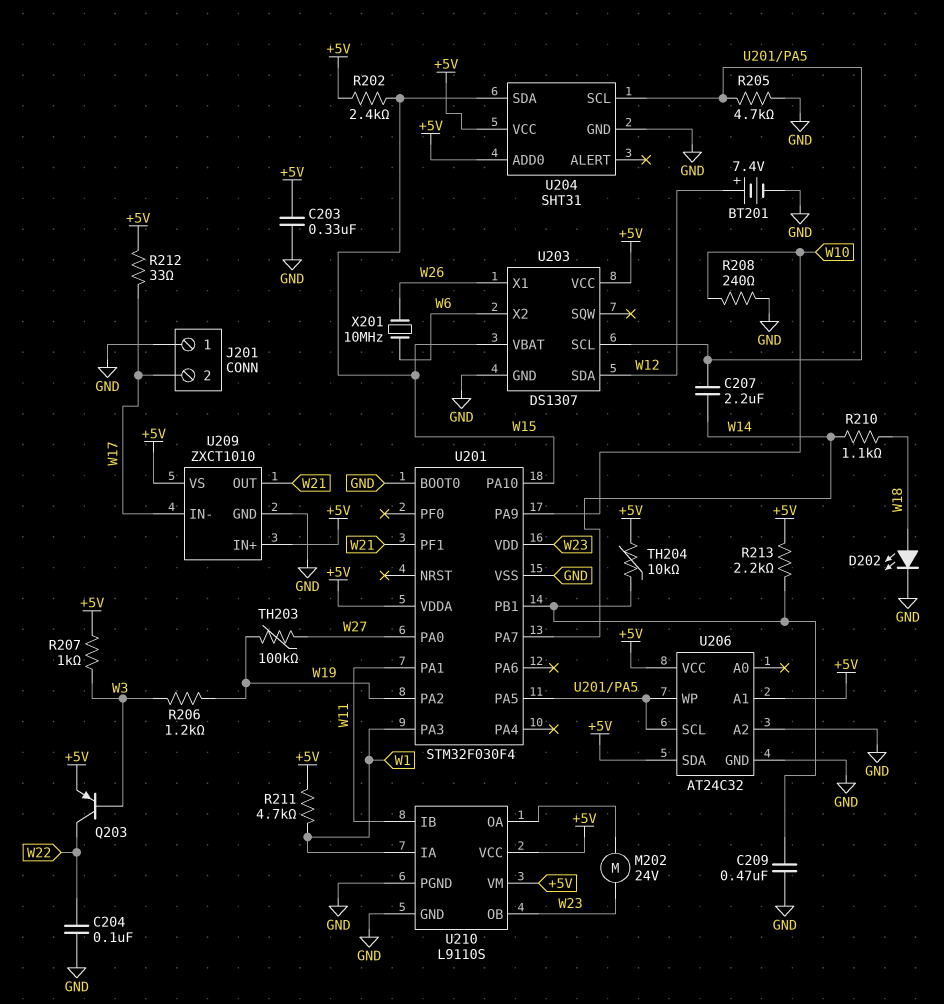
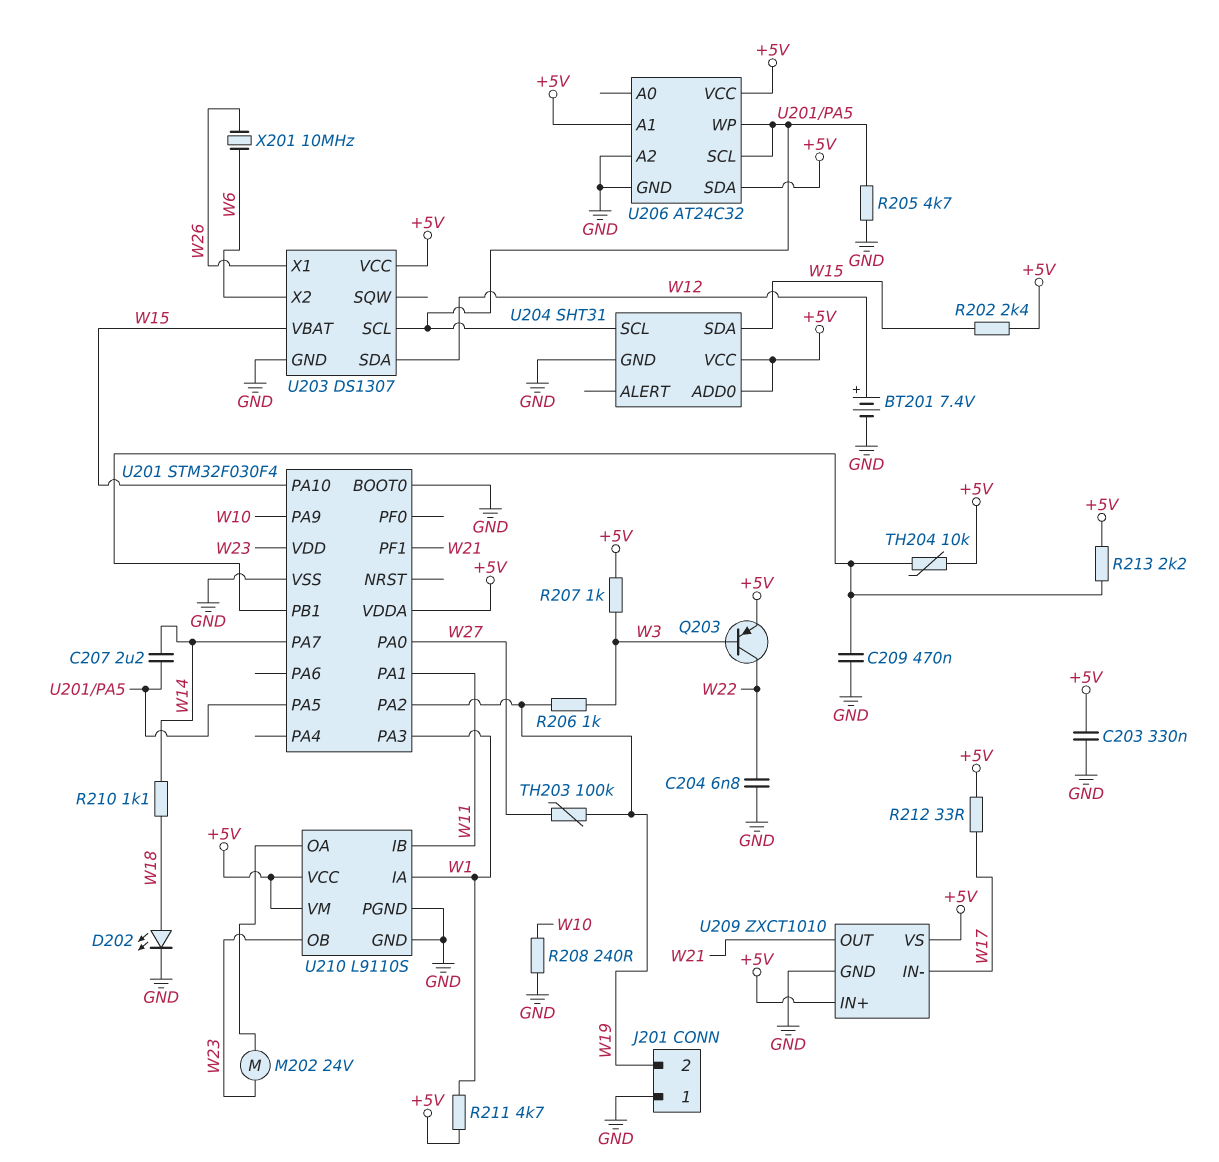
C204: 100nF (GND, W22) -> 6.8nF (GND, W22)
J201 pin 2: W17 -> W19
R206: 1.2k (W3, W19) -> 1k (W3, W19)

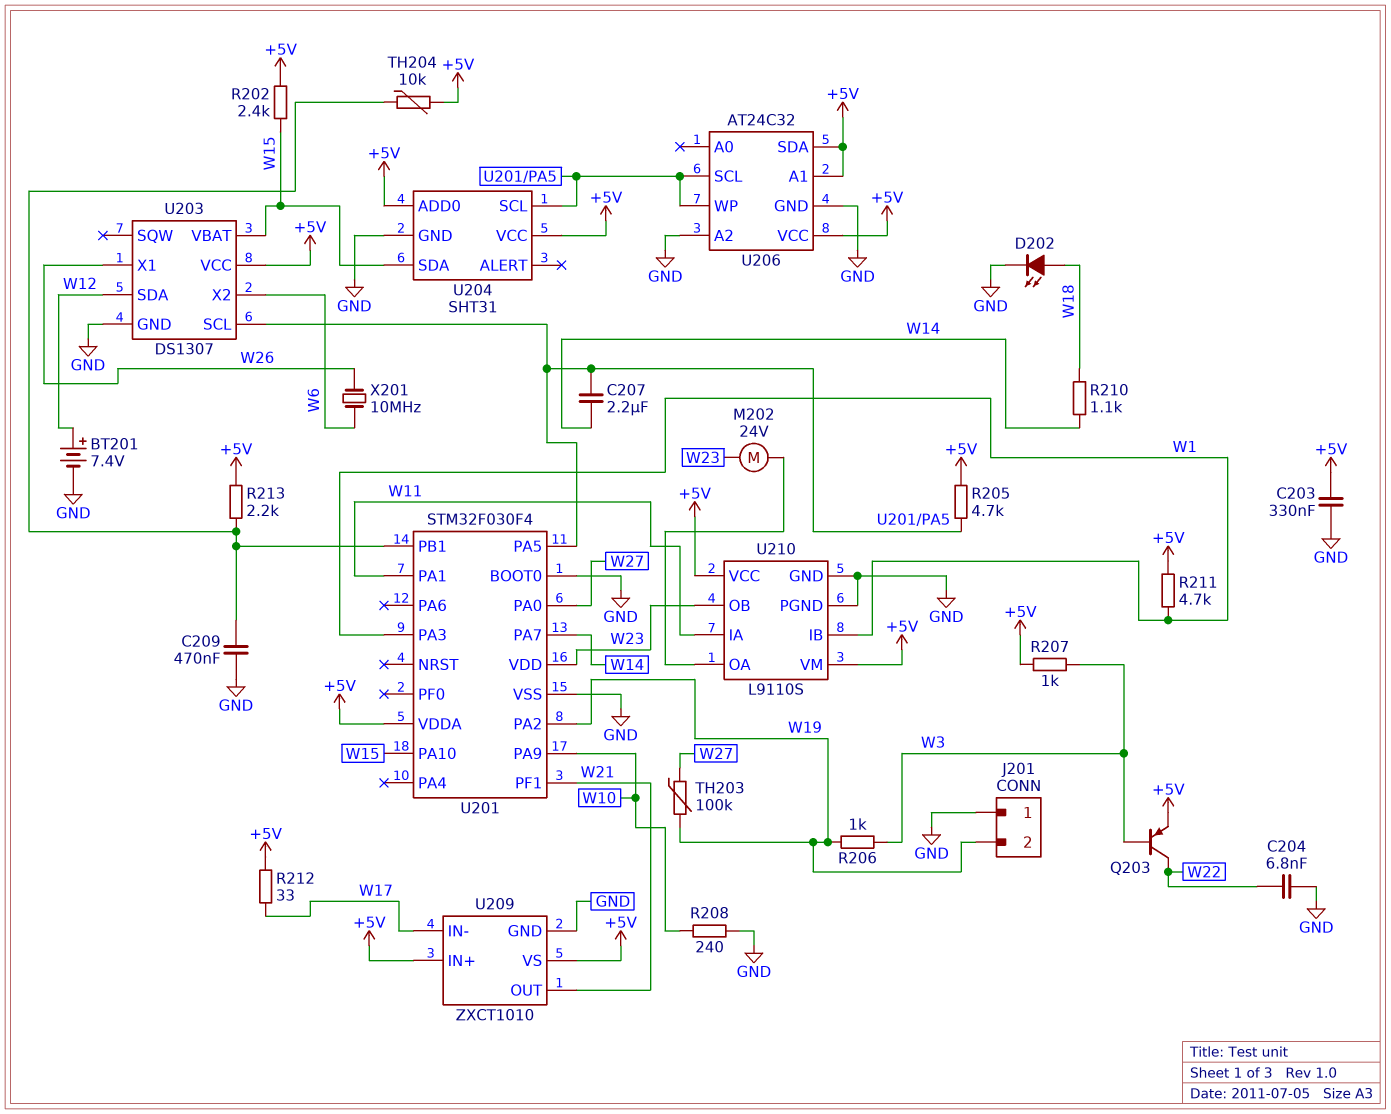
R205: 4.7k (GND, U201/PA5) -> 4.7k (+5V, U201/PA5)
U210 pin IA: W1 -> W11
U210 pin IB: W11 -> W1

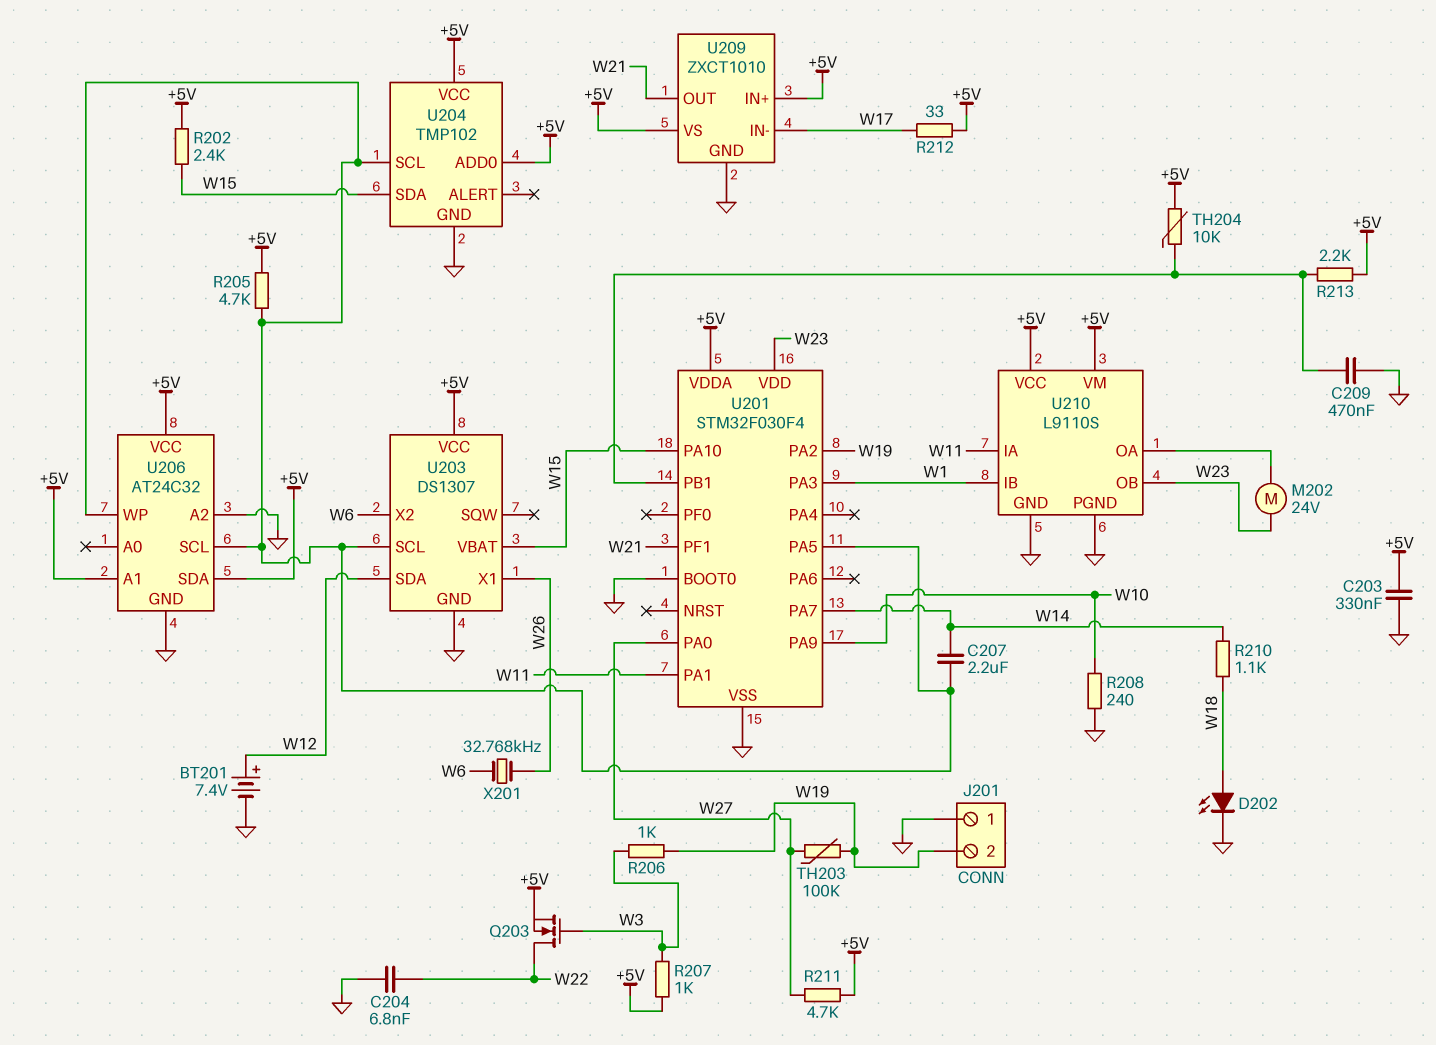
Q203: PNP (B W3, C W22, E +5V) -> NMOS (G W3, D W22, S +5V)
R211: 4.7k (+5V, W1) -> 4.7k (+5V, W27)
U204: SHT31 -> TMP102
X201: 10MHz (W6, W26) -> 32.768kHz (W6, W26)

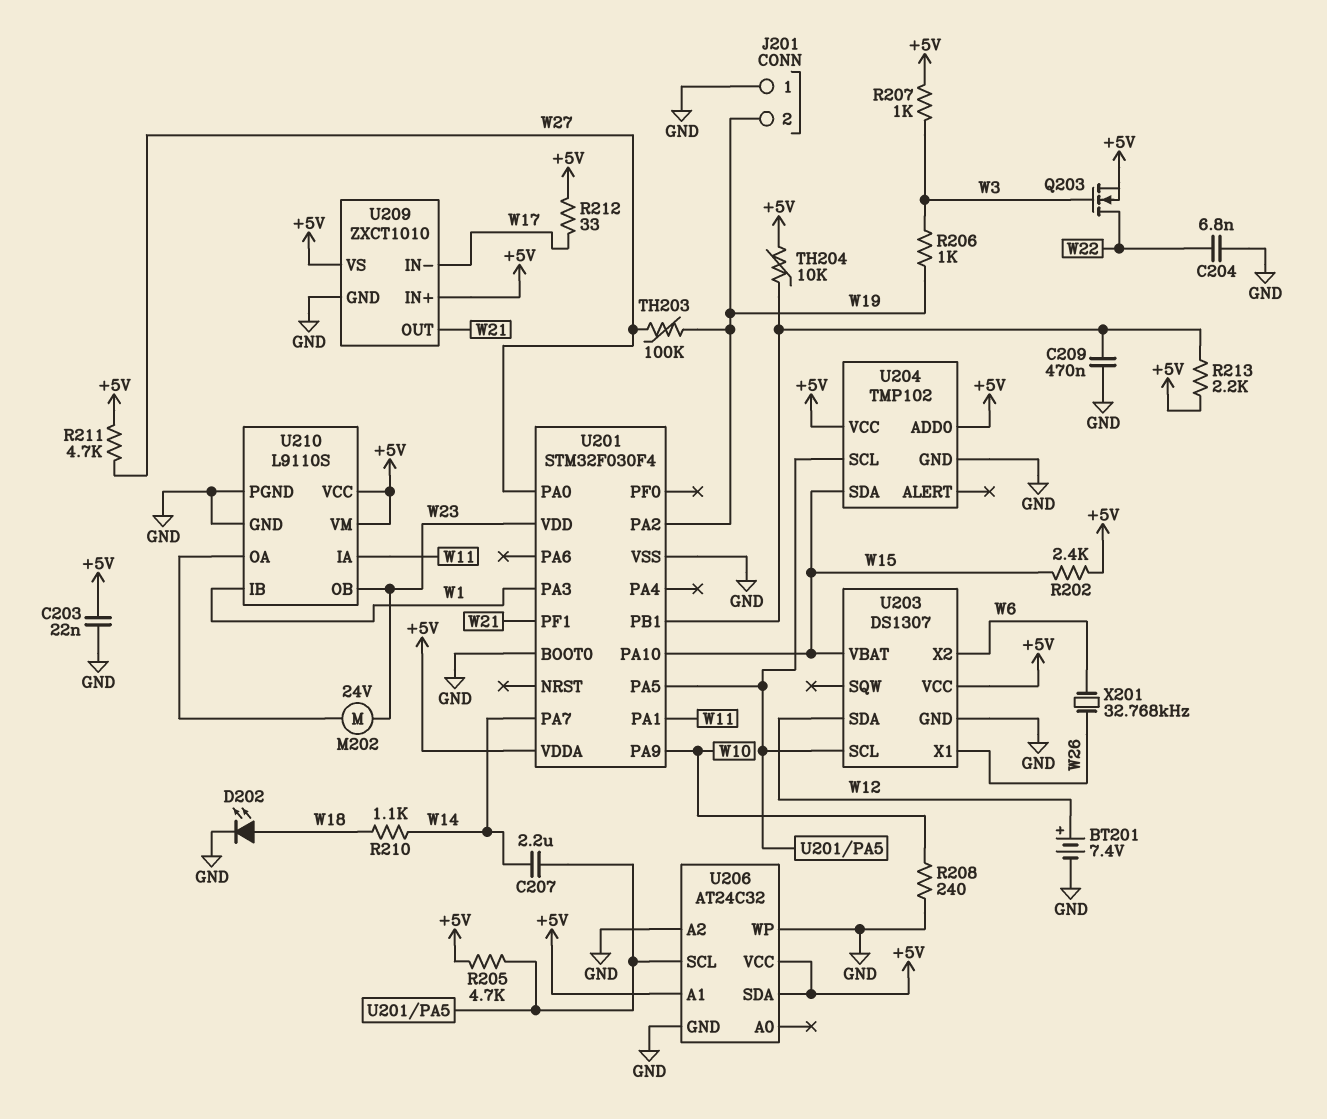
C203: 330nF (+5V, GND) -> 22nF (+5V, GND)
U206 pin WP: U201/PA5 -> GND

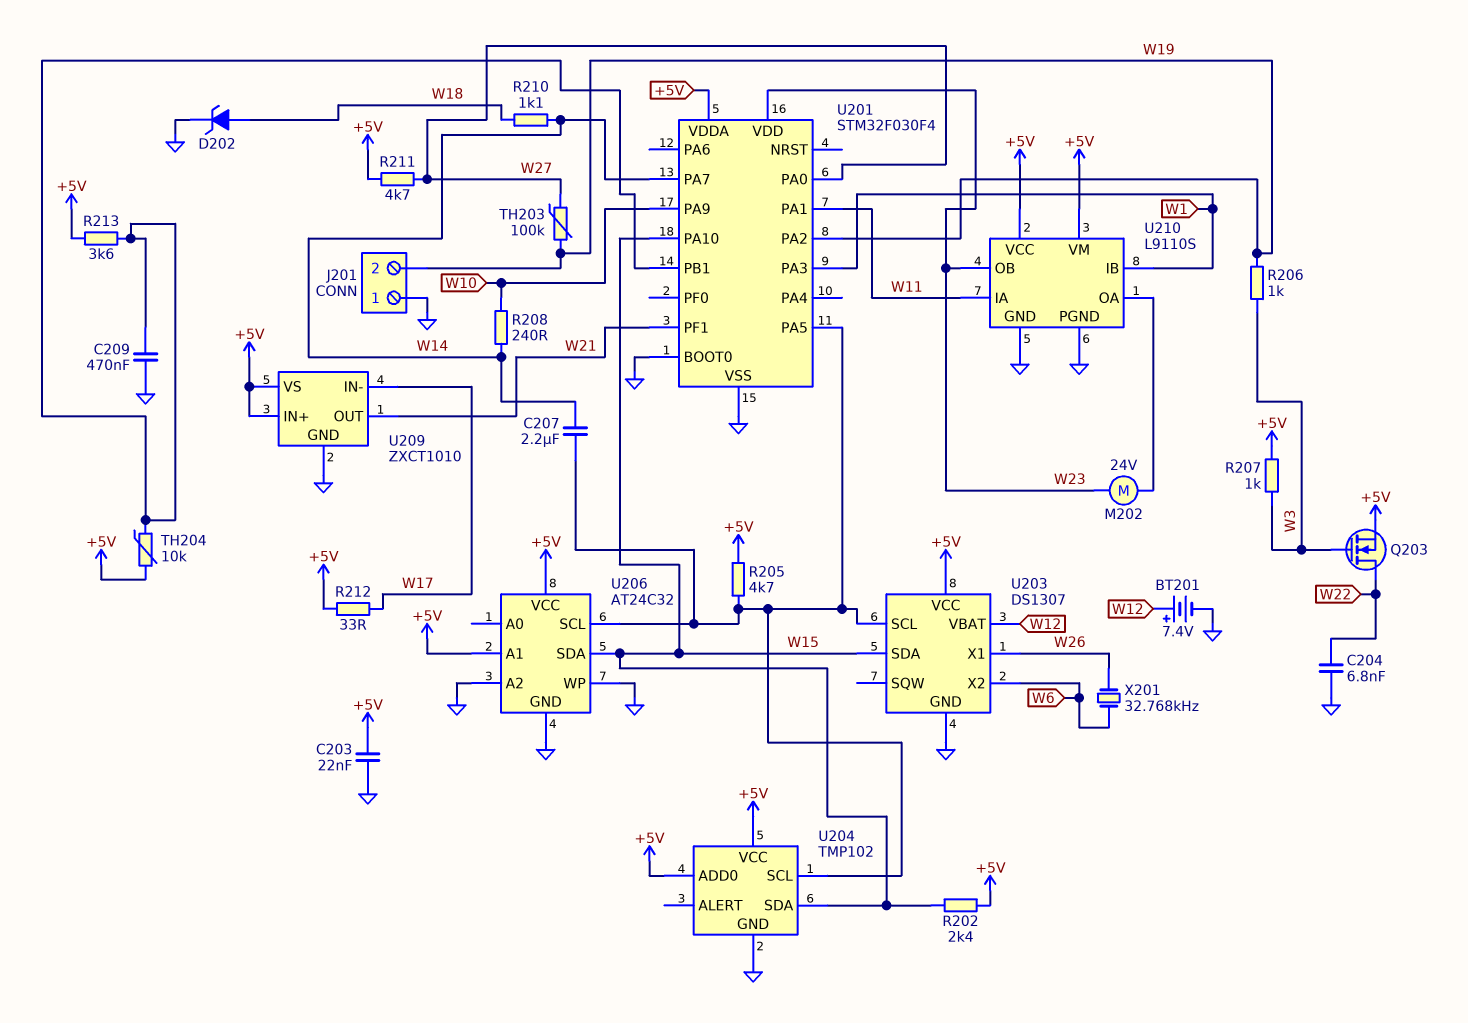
D202: LED (A W18, K GND) -> zener (A W18, K GND)
R208: 240 (GND, W10) -> 240 (W10, W14)
R213: 2.2k (+5V, U201/PB1) -> 3.6k (+5V, U201/PB1)
U203 pin SDA: W12 -> W15
U203 pin VBAT: W15 -> W12
U206 pin SDA: +5V -> W15

